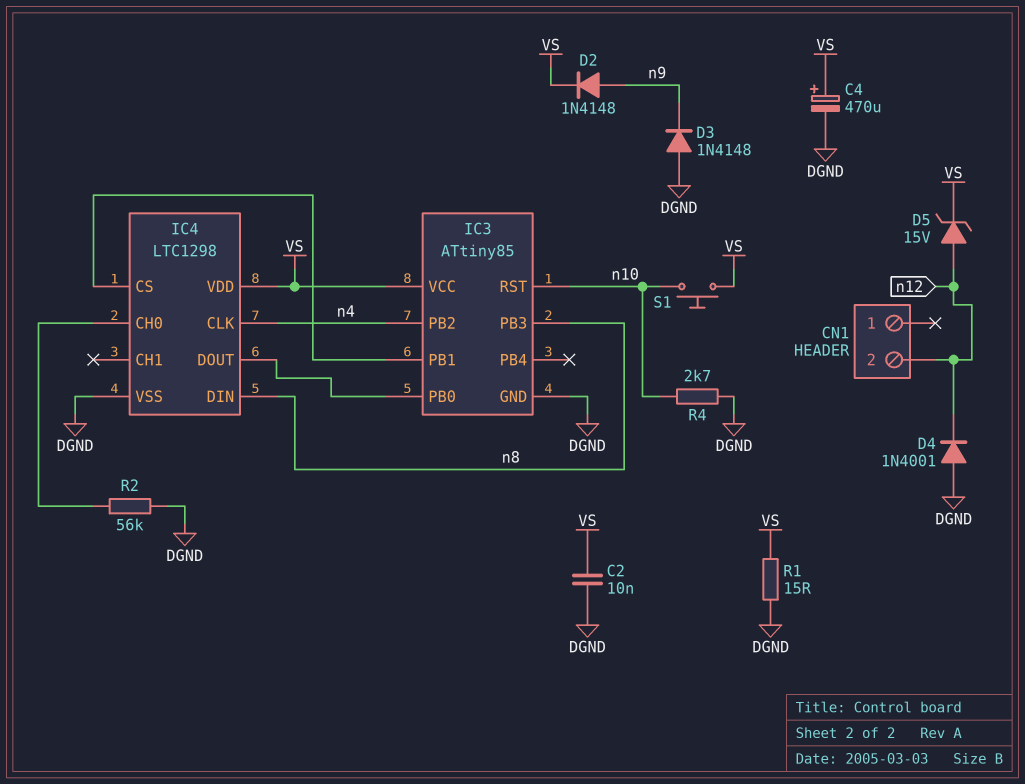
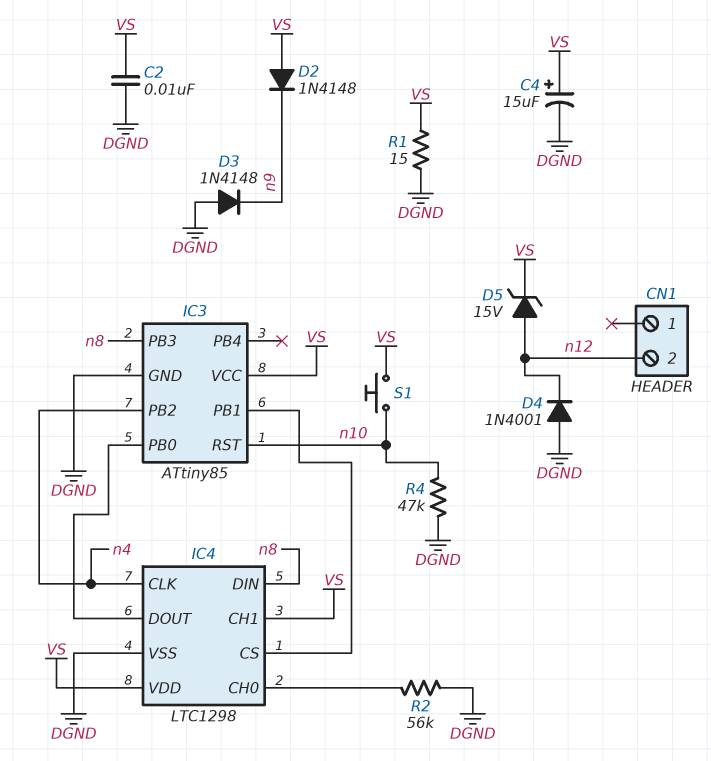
C4: 470uF (plus VS, minus DGND) -> 15uF (plus VS, minus DGND)
D2: diode 1N4148 (A n9, K VS) -> diode 1N4148 (A VS, K n9)
IC4 pin CH1: none -> VS
R4: 2.7k (DGND, n10) -> 47k (DGND, n10)

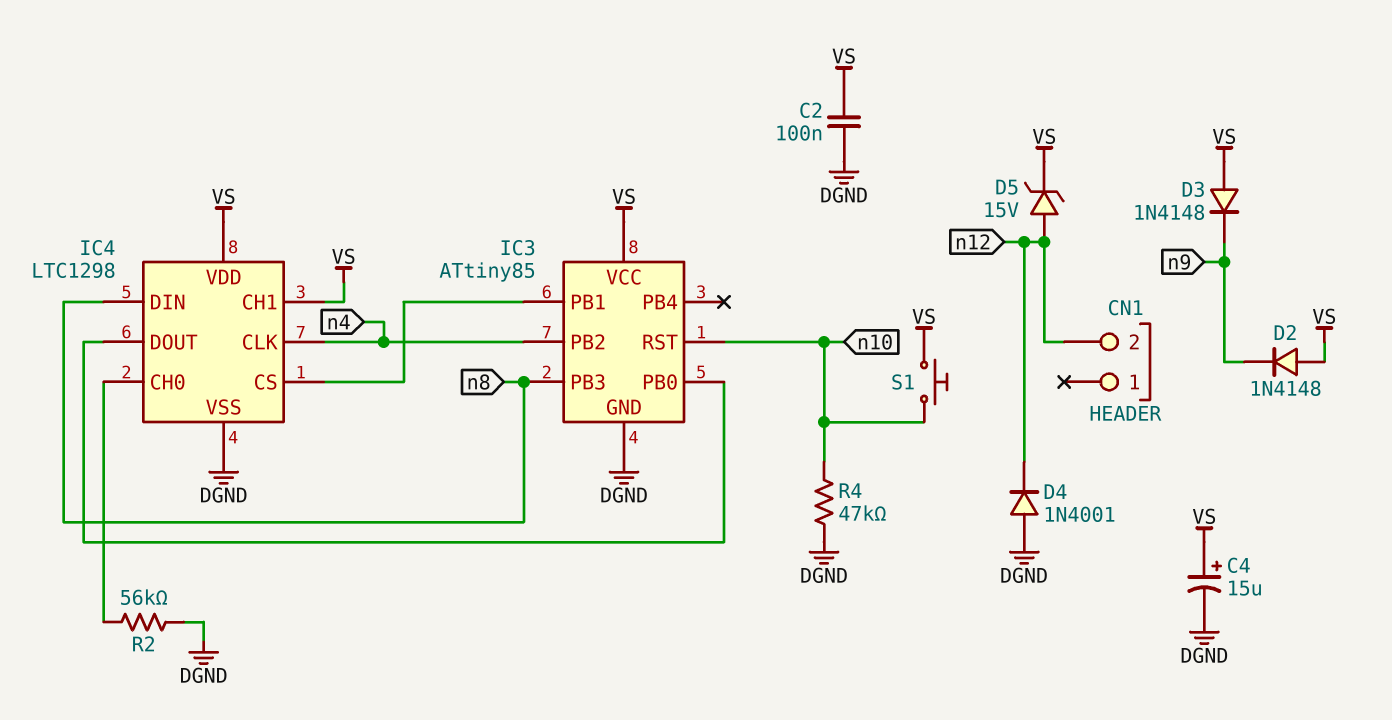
C2: 10nF (DGND, VS) -> 100nF (DGND, VS)
D3: diode 1N4148 (A DGND, K n9) -> diode 1N4148 (A VS, K n9)
R1: 15 (DGND, VS) -> none

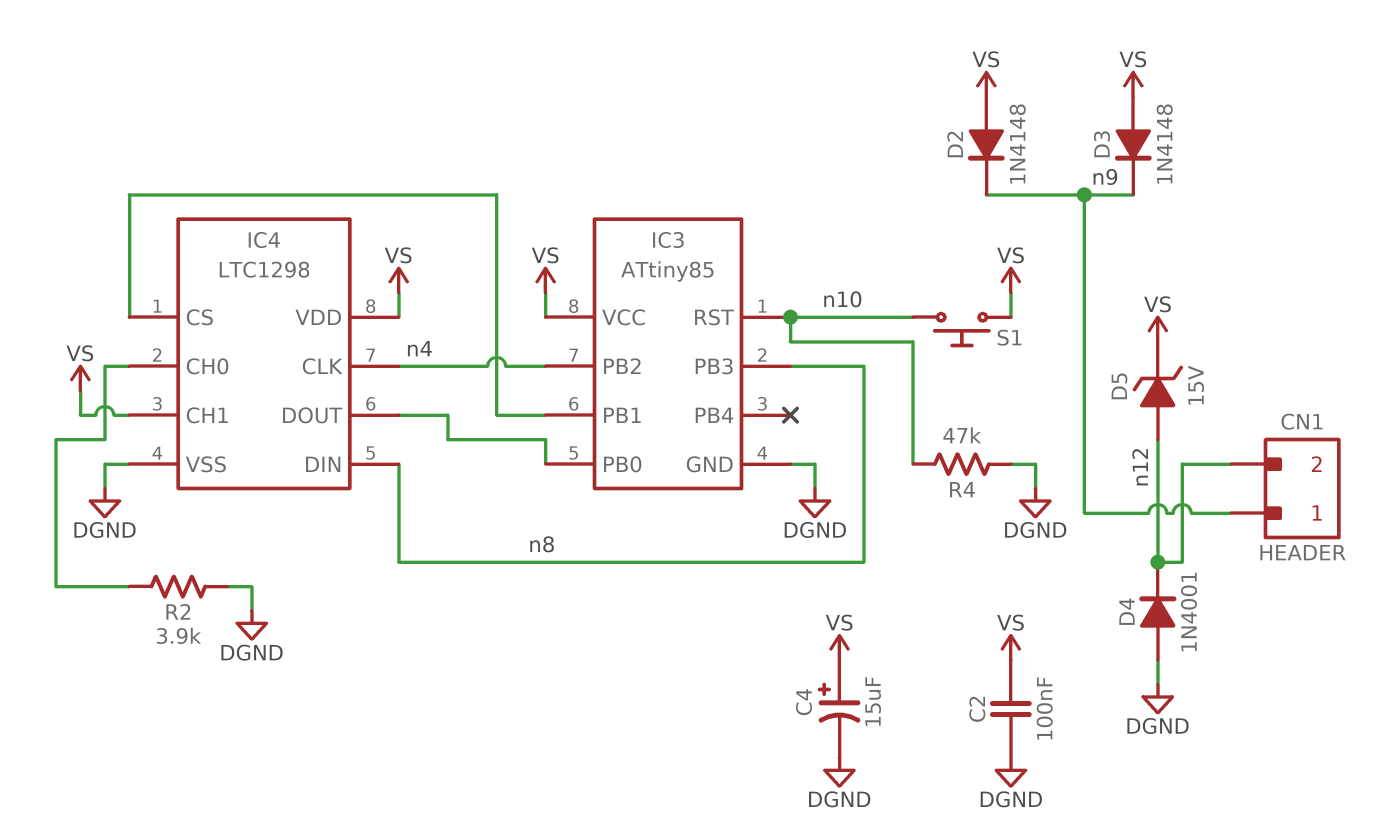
CN1 pin 1: none -> n9
R2: 56k (DGND, IC4/CH0) -> 3.9k (DGND, IC4/CH0)

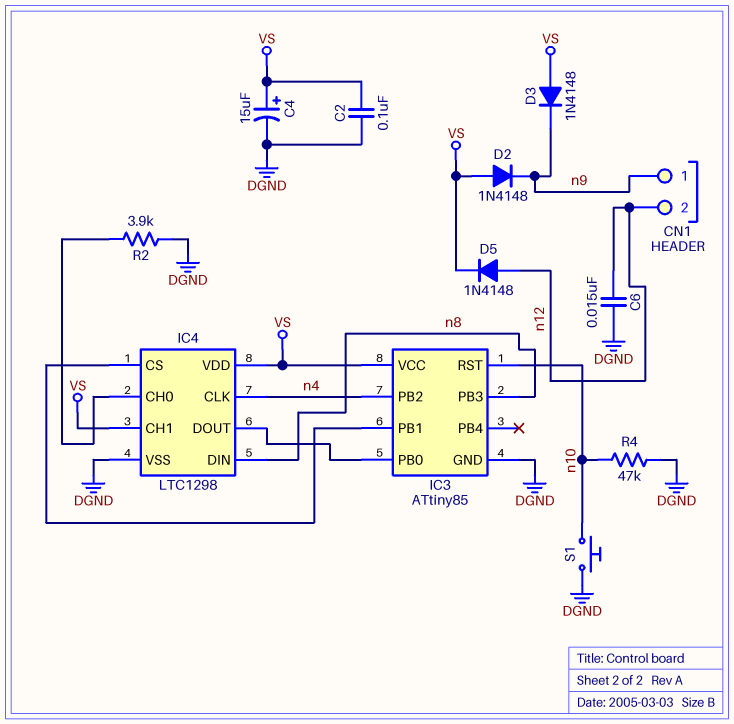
C6: none -> 15nF (DGND, n12)
D4: diode 1N4001 (A DGND, K n12) -> none
D5: zener 15V (A n12, K VS) -> diode 1N4148 (A n12, K VS)
S1: button (VS, n10) -> button (DGND, n10)

